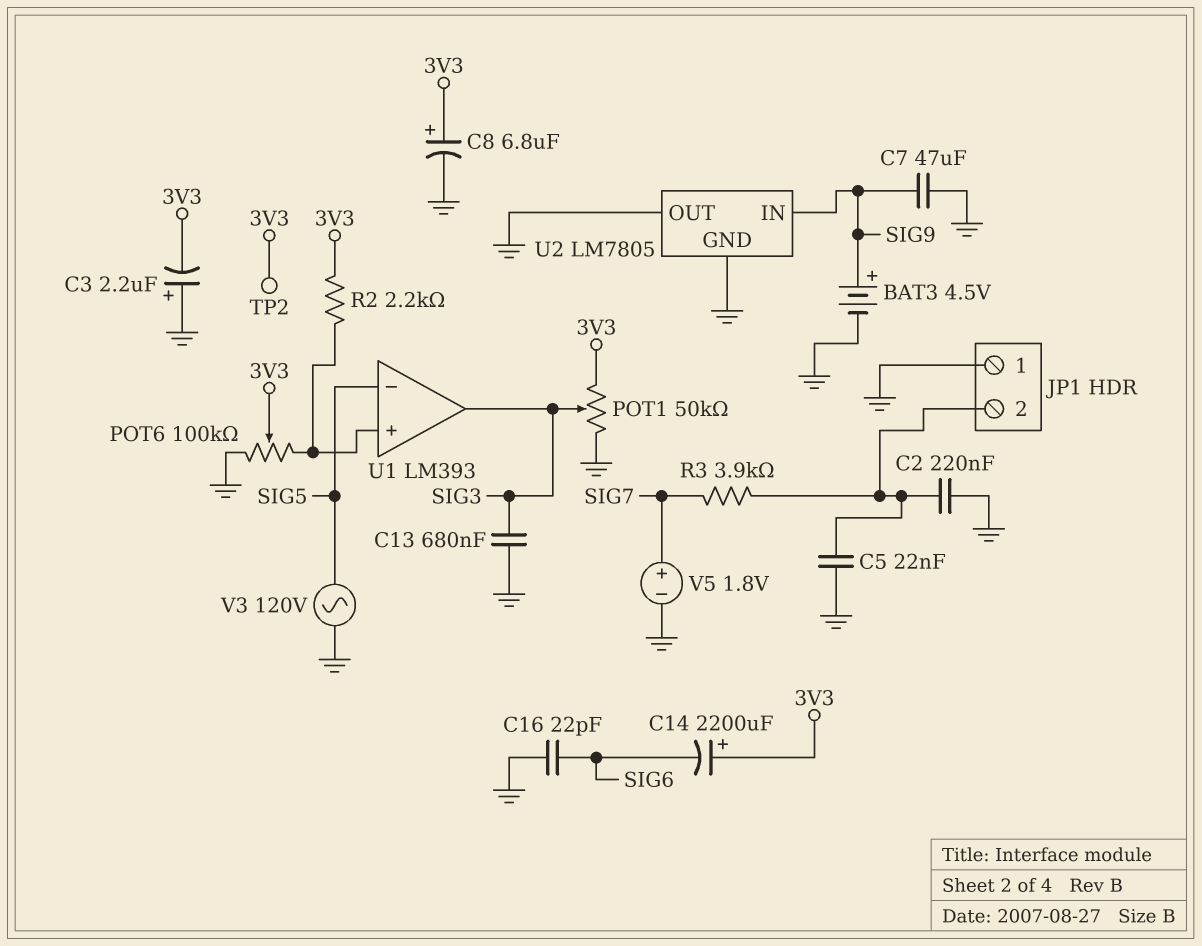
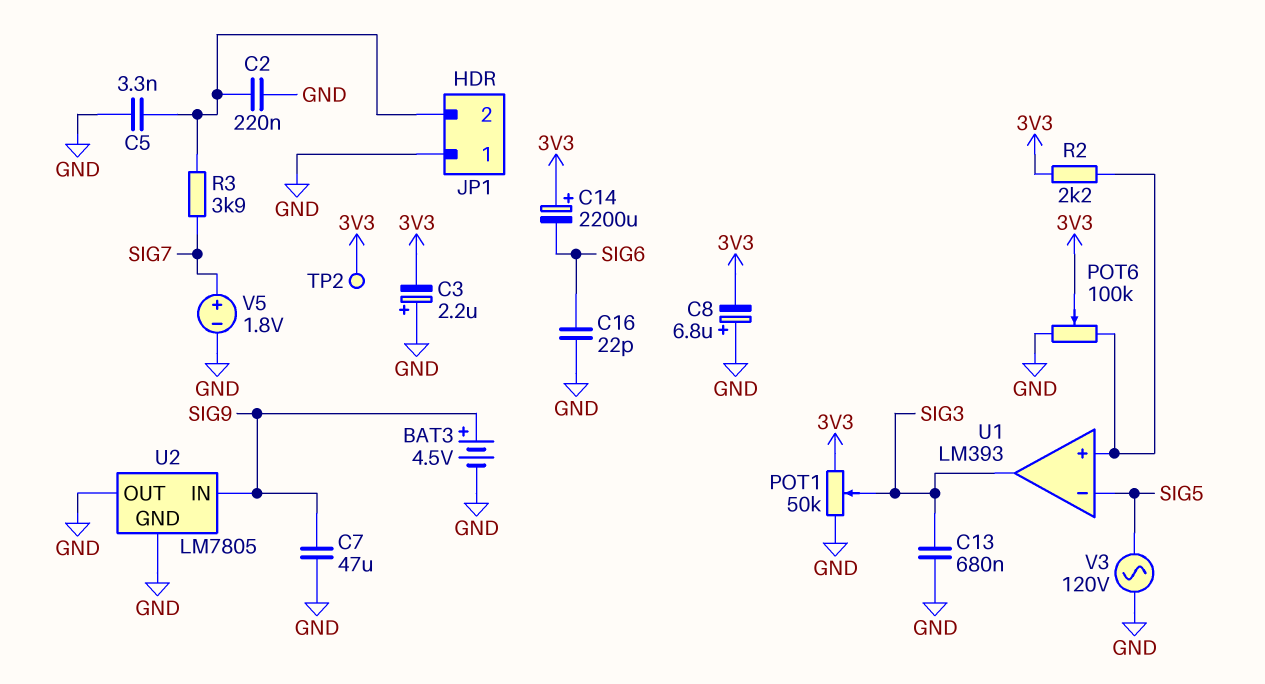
C5: 22nF (GND, JP1/2) -> 3.3nF (GND, JP1/2)
C8: 6.8uF (plus 3V3, minus GND) -> 6.8uF (plus GND, minus 3V3)

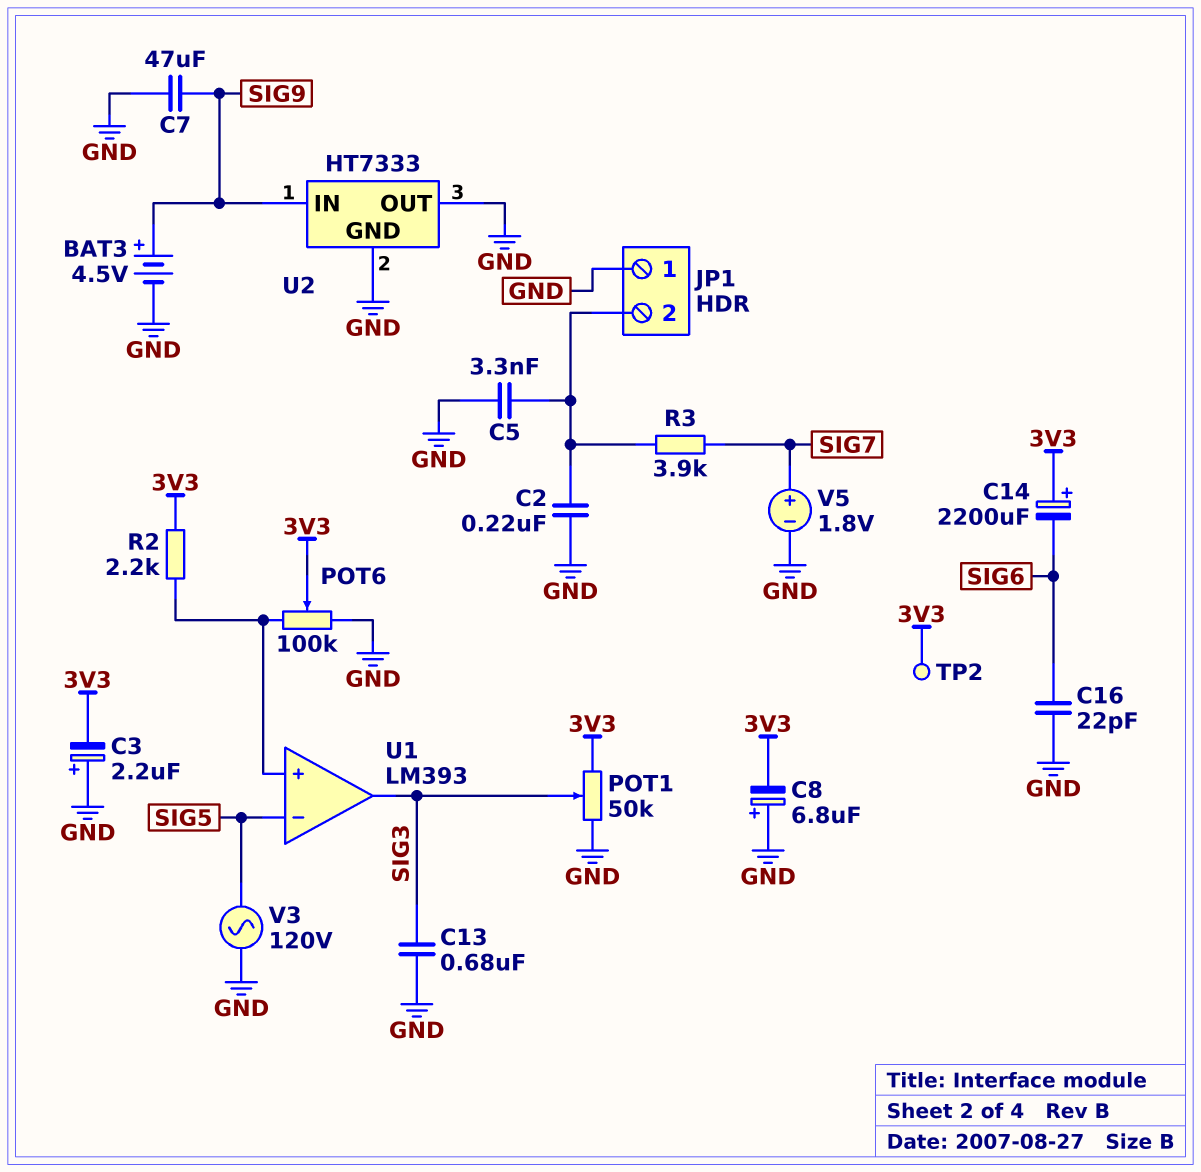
U2: LM7805 -> HT7333

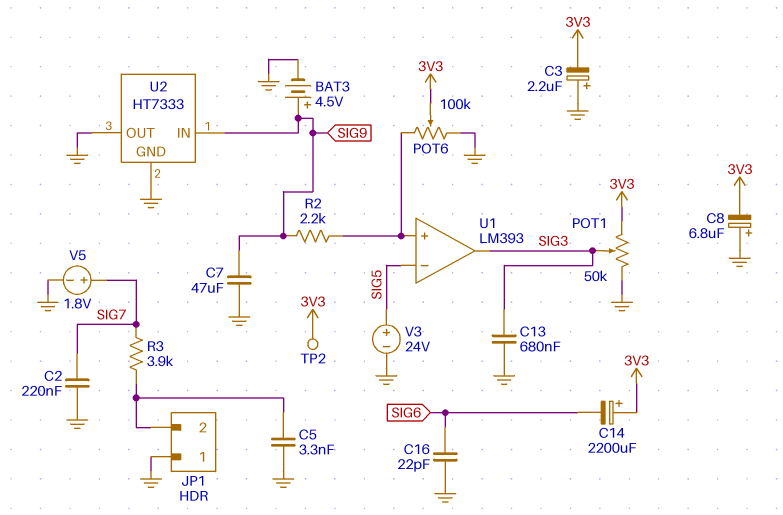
C2: 220nF (GND, JP1/2) -> 220nF (GND, SIG7)
R2: 2.2k (3V3, U1/in+) -> 2.2k (SIG9, U1/in+)
V3: AC 120V (GND, SIG5) -> 24V (plus SIG5, minus GND)

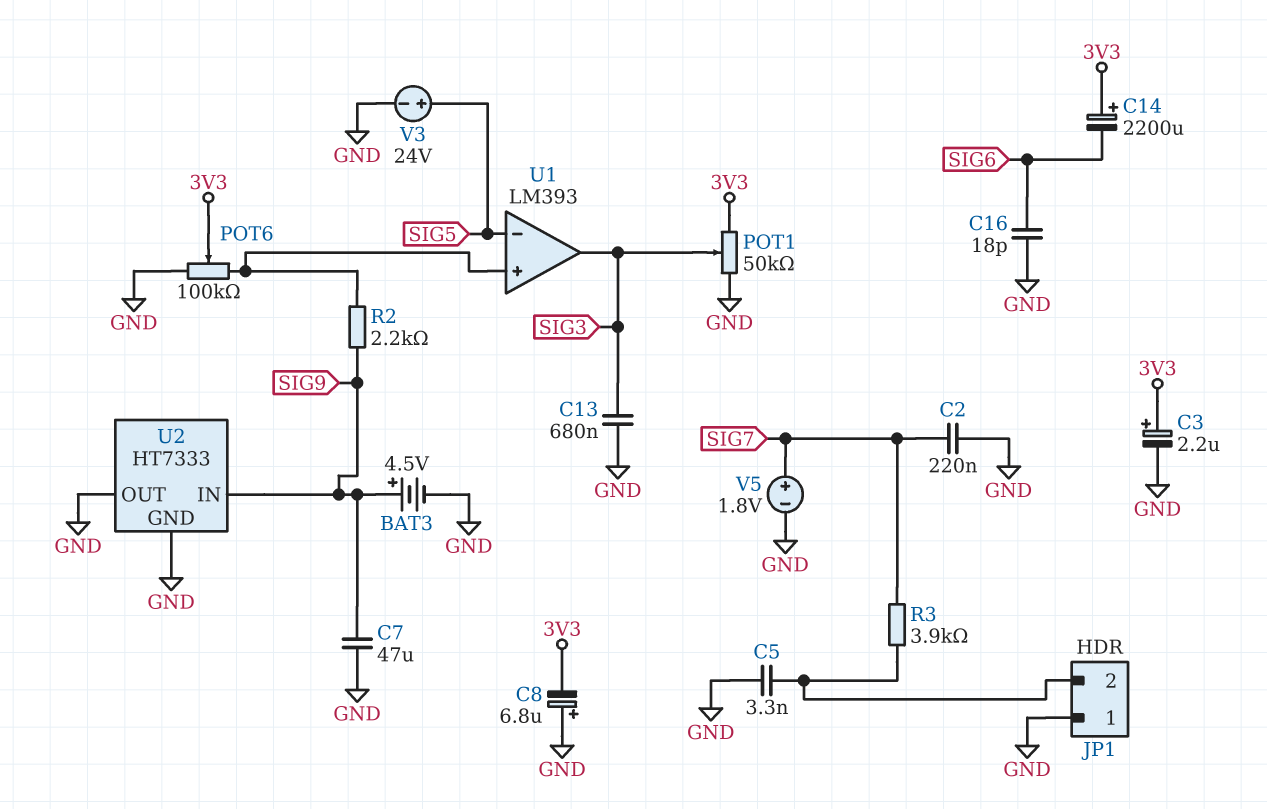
C3: 2.2uF (plus GND, minus 3V3) -> 2.2uF (plus 3V3, minus GND)
C16: 22pF (GND, SIG6) -> 18pF (GND, SIG6)
TP2: test point (3V3) -> none

